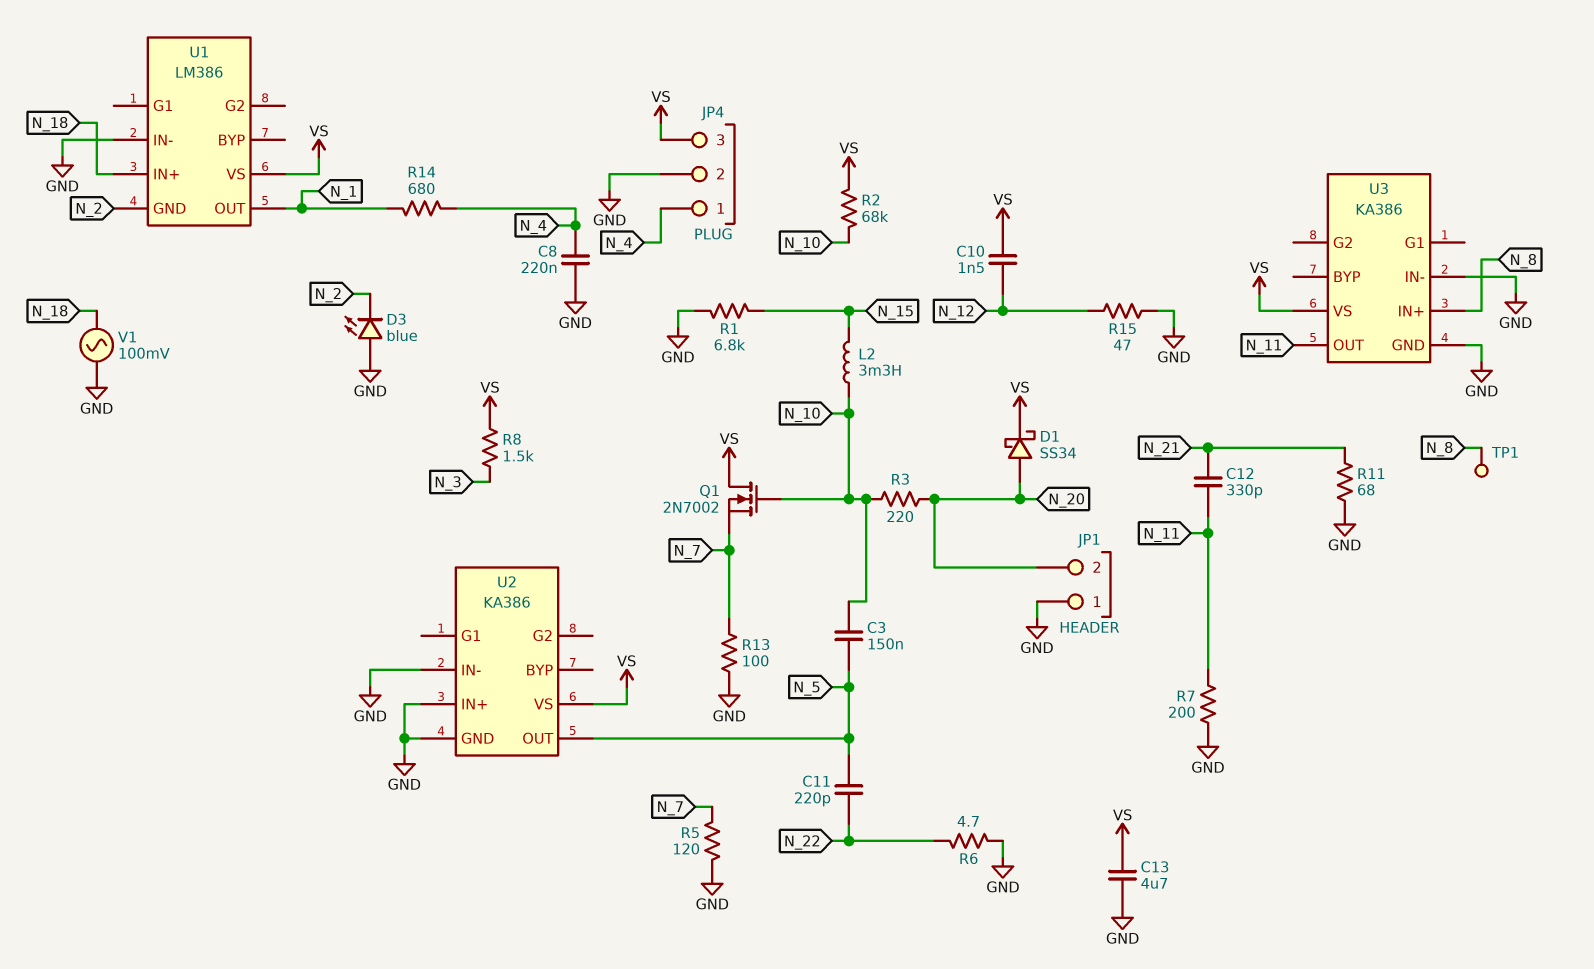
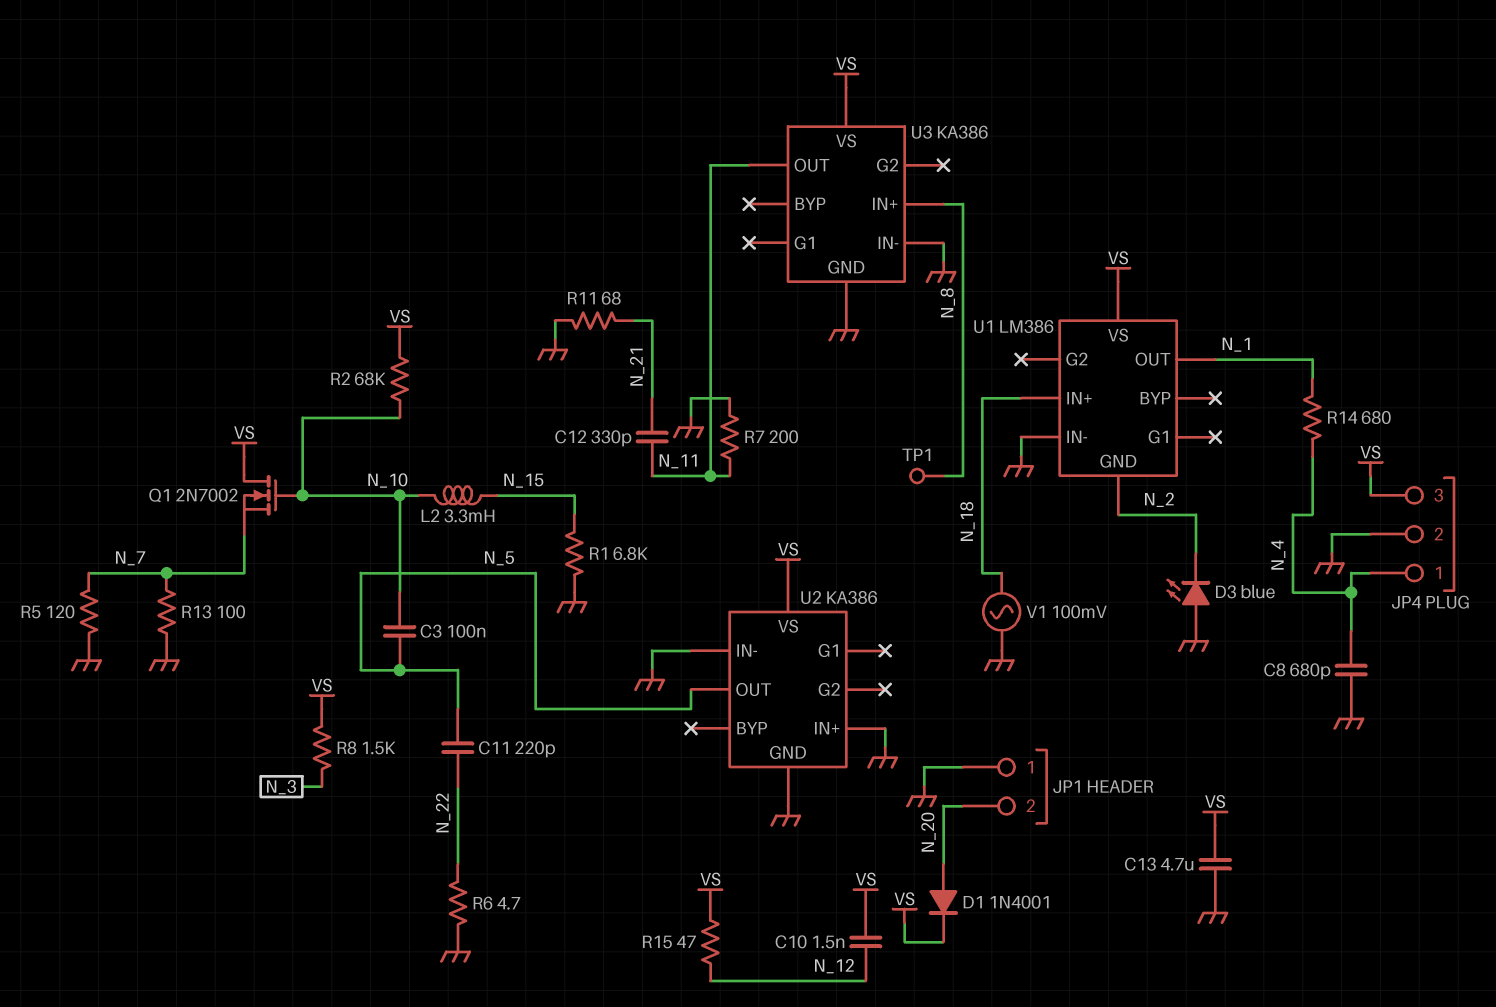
C3: 150nF (N_5, N_10) -> 100nF (N_5, N_10)
C8: 220nF (GND, N_4) -> 680pF (GND, N_4)
D1: schottky SS34 (A N_20, K VS) -> diode 1N4001 (A N_20, K VS)
R3: 220 (N_10, N_20) -> none
R15: 47 (GND, N_12) -> 47 (N_12, VS)

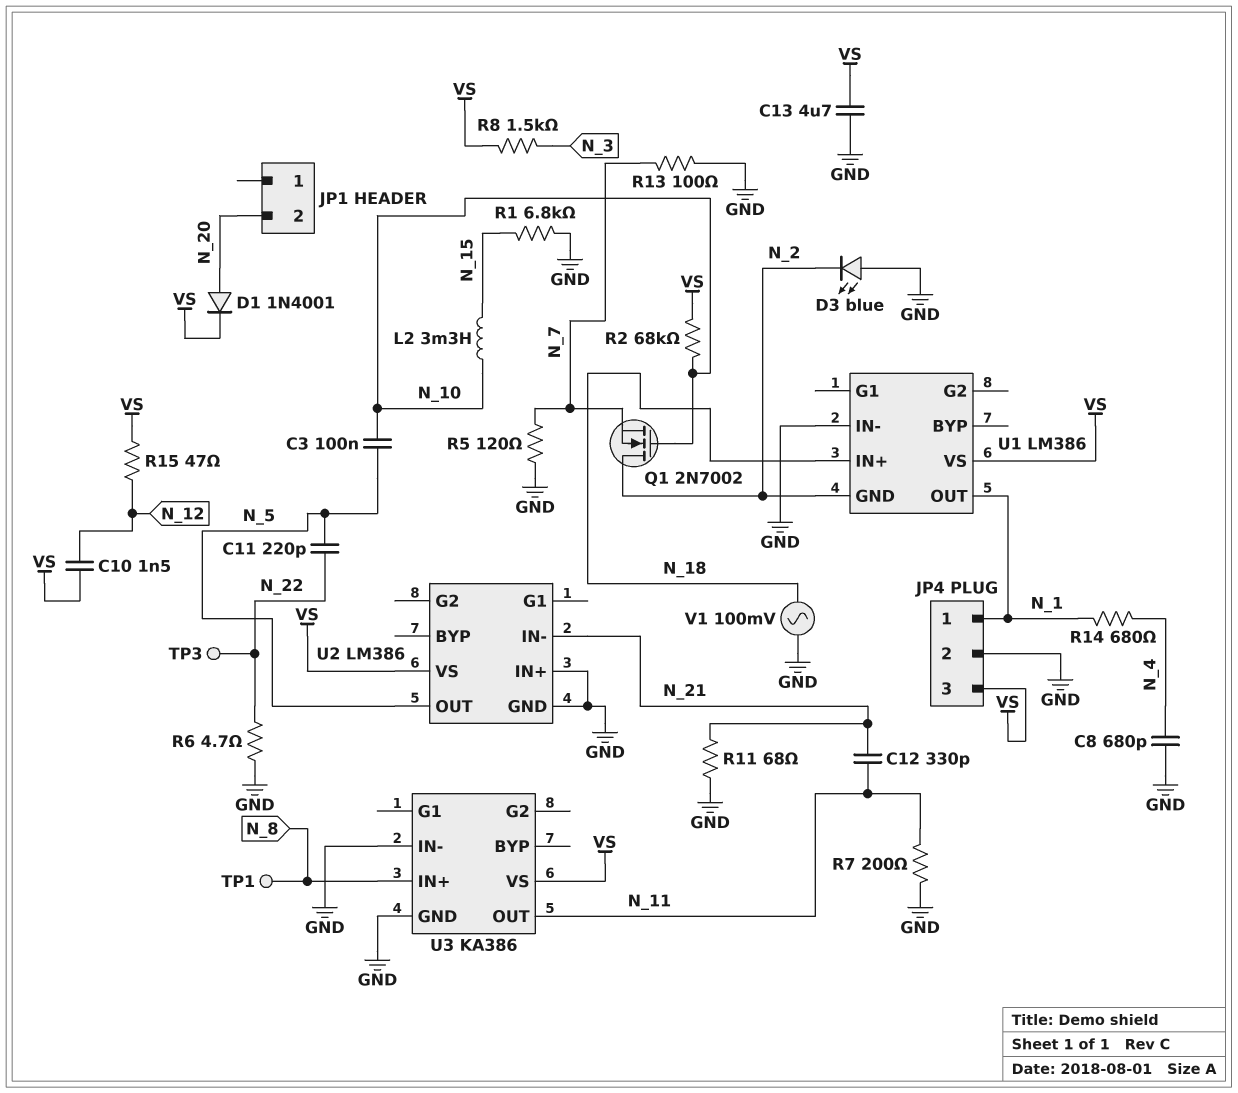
JP1 pin 1: GND -> none
JP4 pin 1: N_4 -> N_1
Q1: NMOS 2N7002 (G N_10, D VS, S N_7) -> NMOS 2N7002 (G N_10, D N_2, S N_7)
TP3: none -> test point (N_22)
U2: KA386 -> LM386
U2 pin IN-: GND -> N_21

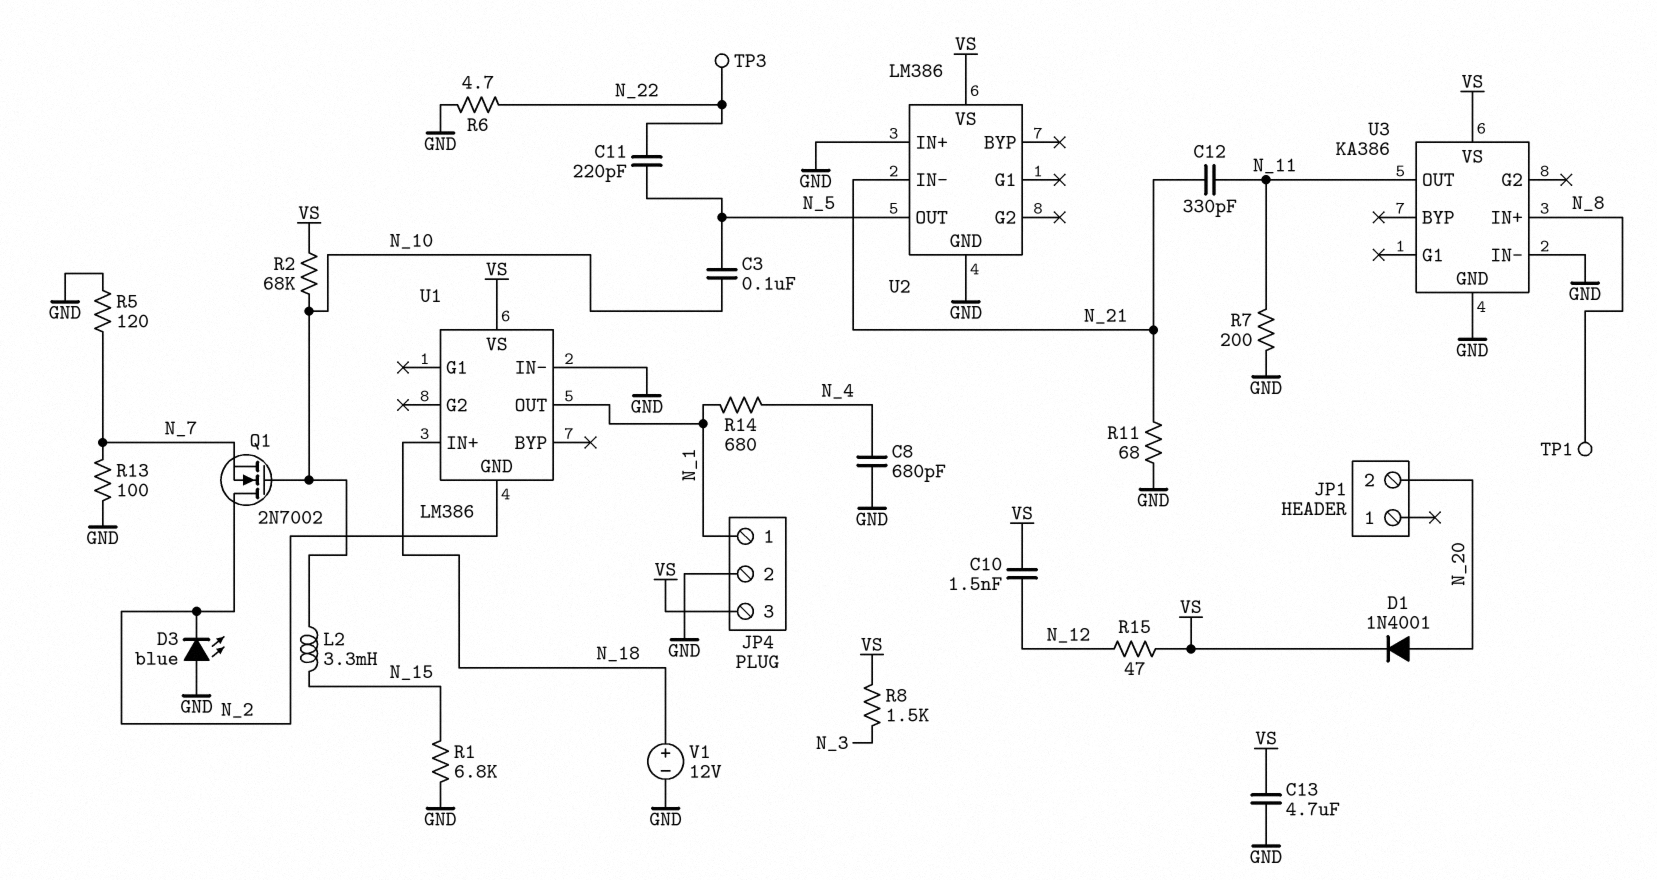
V1: AC 100mV (GND, N_18) -> 12V (plus N_18, minus GND)

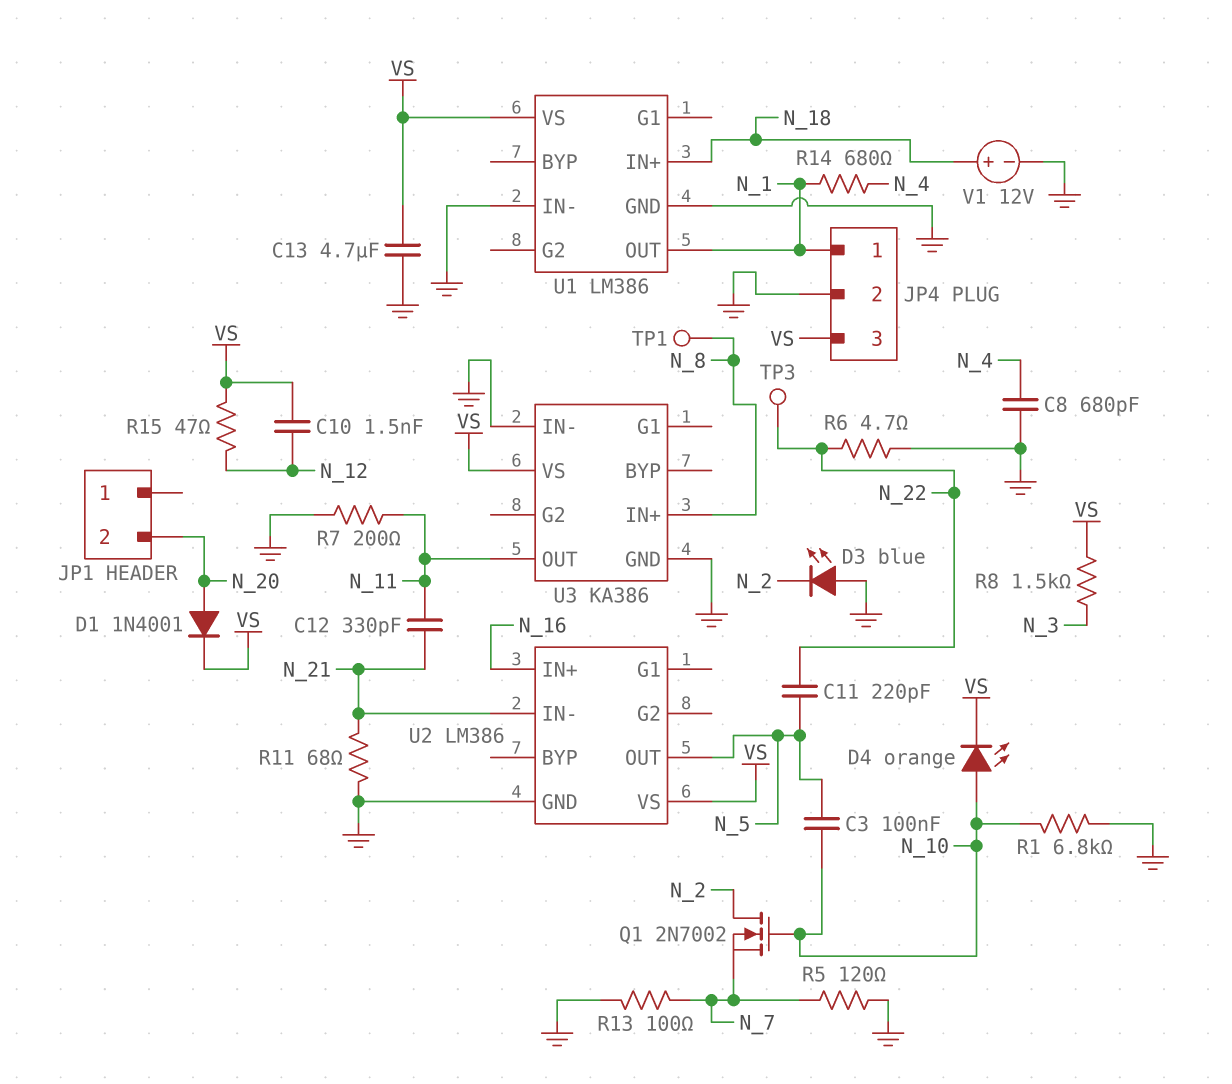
D4: none -> LED orange (A N_10, K VS)
L2: 3.3mH (N_10, N_15) -> none
R1: 6.8k (GND, N_15) -> 6.8k (GND, N_10)
R2: 68k (N_10, VS) -> none
U1 pin GND: N_2 -> GND
U2 pin IN+: GND -> N_16

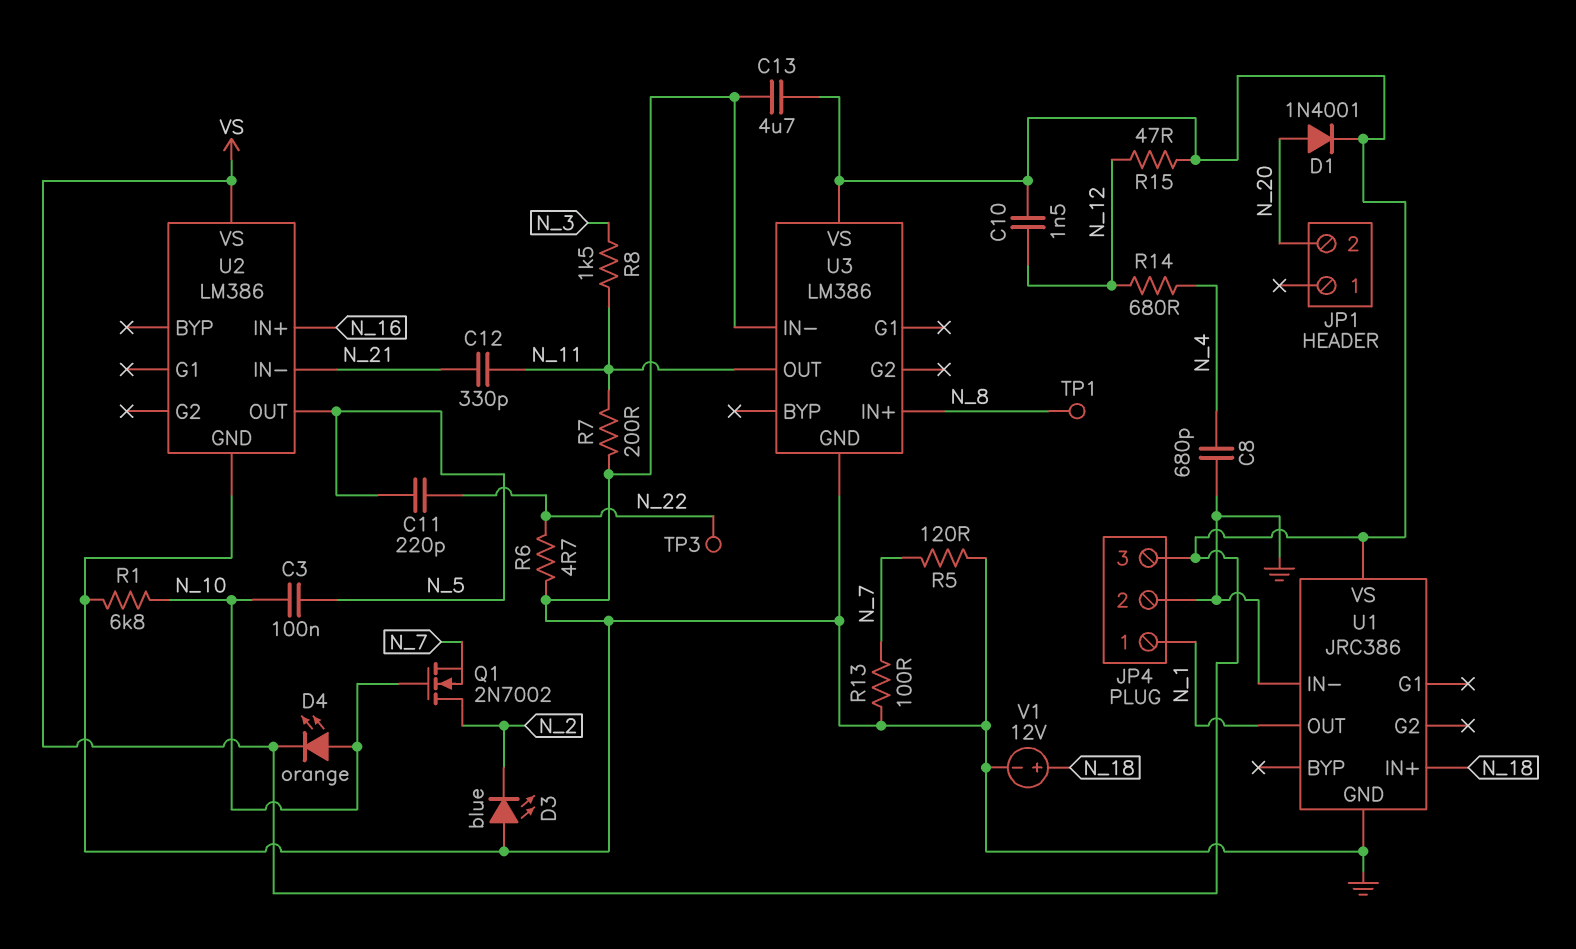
R8: 1.5k (N_3, VS) -> 1.5k (N_3, N_11)
R11: 68 (GND, N_21) -> none
R14: 680 (N_1, N_4) -> 680 (N_4, N_12)
U1: LM386 -> JRC386
U3: KA386 -> LM386

